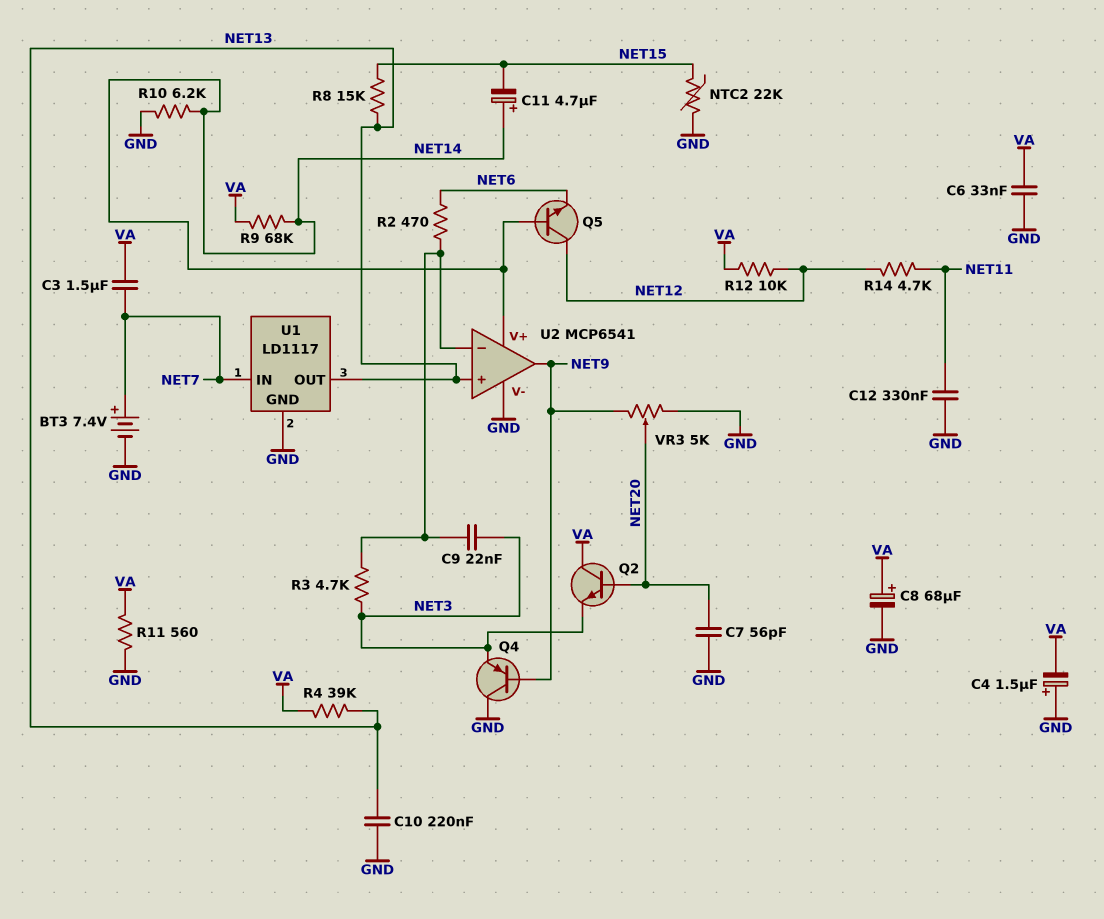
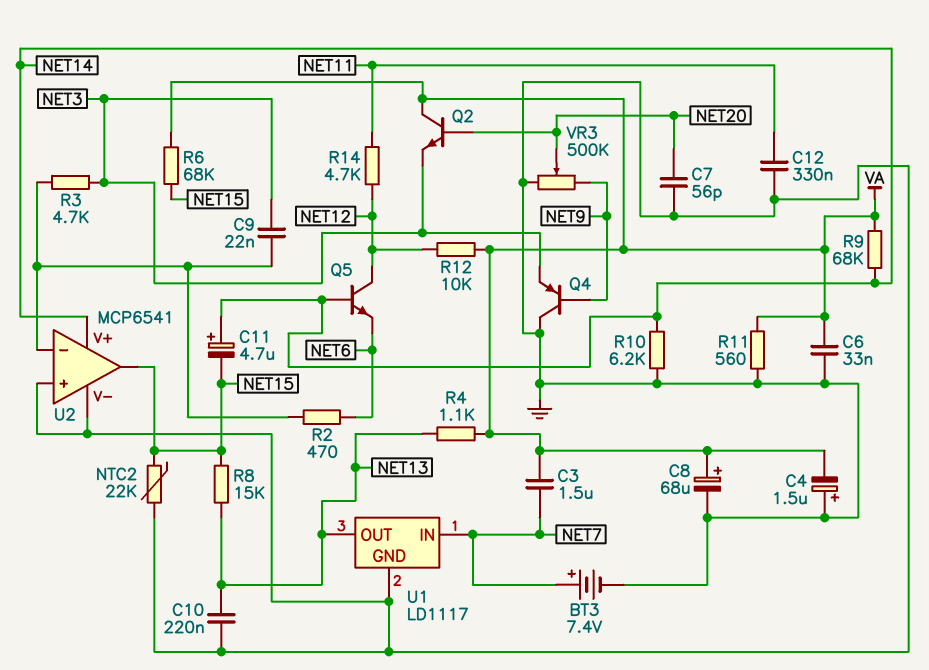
R4: 39k (NET13, VA) -> 1.1k (NET13, VA)
R6: none -> 68k (NET15, VA)
U2 pin in+: NET13 -> GND
U2 pin out: NET9 -> NET15
VR3: 5k (GND, NET9, wiper NET20) -> 500k (GND, NET9, wiper NET20)

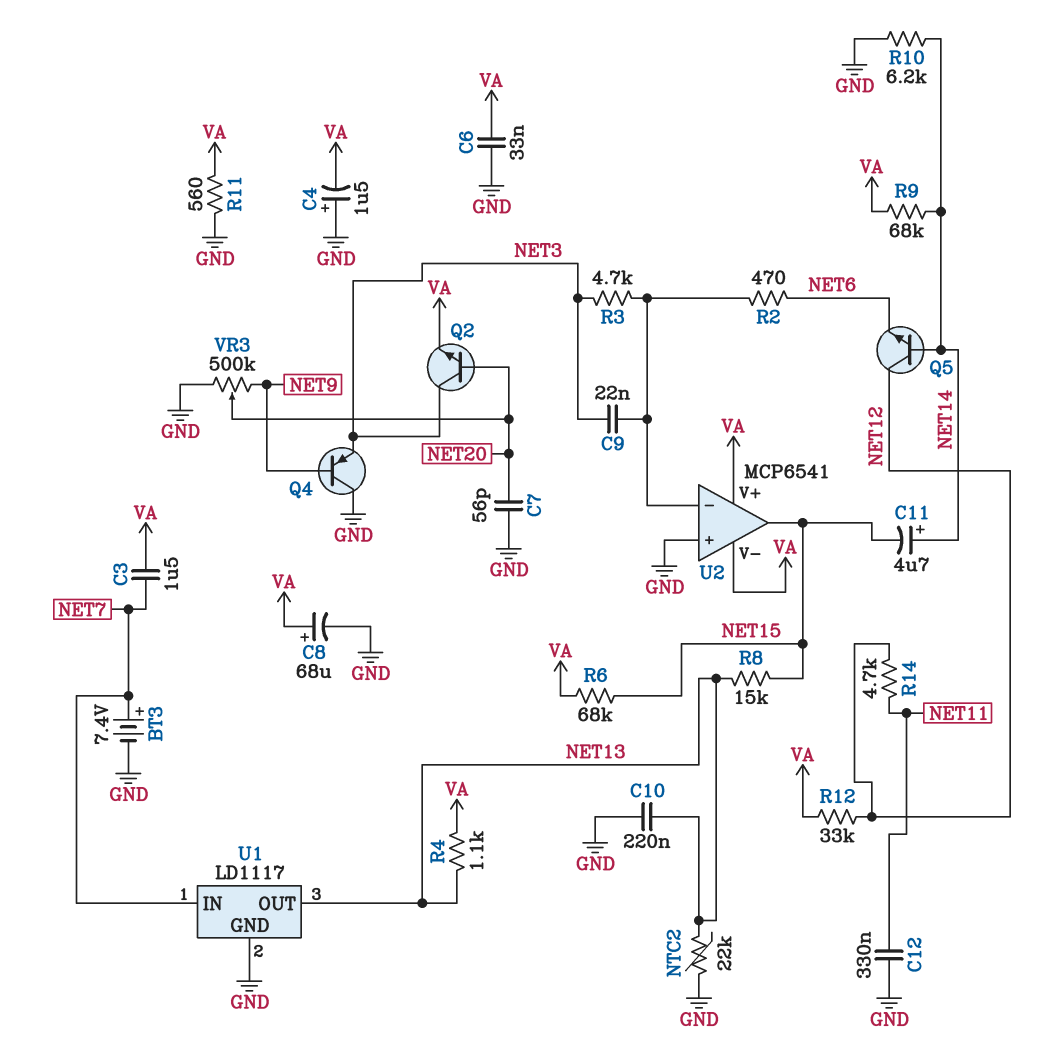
NTC2: 22k (GND, NET15) -> 22k (GND, NET13)
Q2: NPN (B NET20, C VA, E NET3) -> NPN (B NET20, C NET3, E VA)
R12: 10k (NET12, VA) -> 33k (NET12, VA)
U2 pin V+: NET14 -> VA
U2 pin V-: GND -> VA

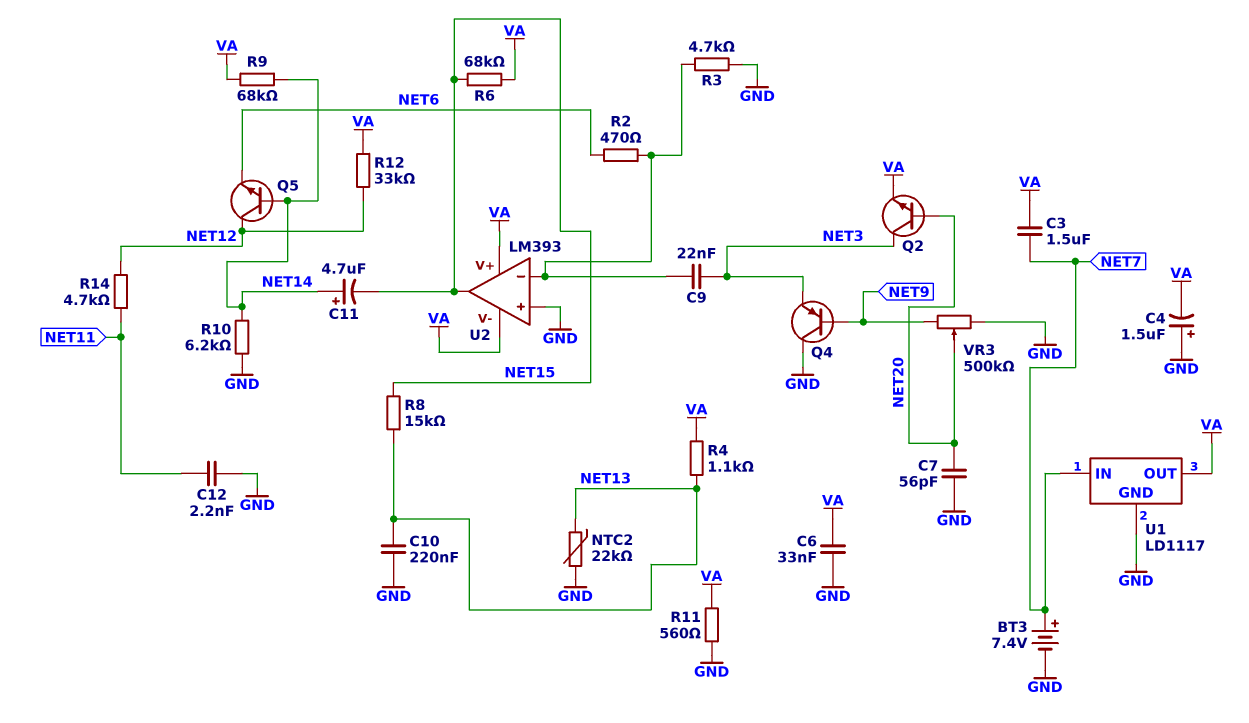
C8: 68uF (plus VA, minus GND) -> none
C12: 330nF (GND, NET11) -> 2.2nF (GND, NET11)
R3: 4.7k (NET3, U2/in-) -> 4.7k (GND, U2/in-)
U1 pin OUT: NET13 -> VA
U2: MCP6541 -> LM393

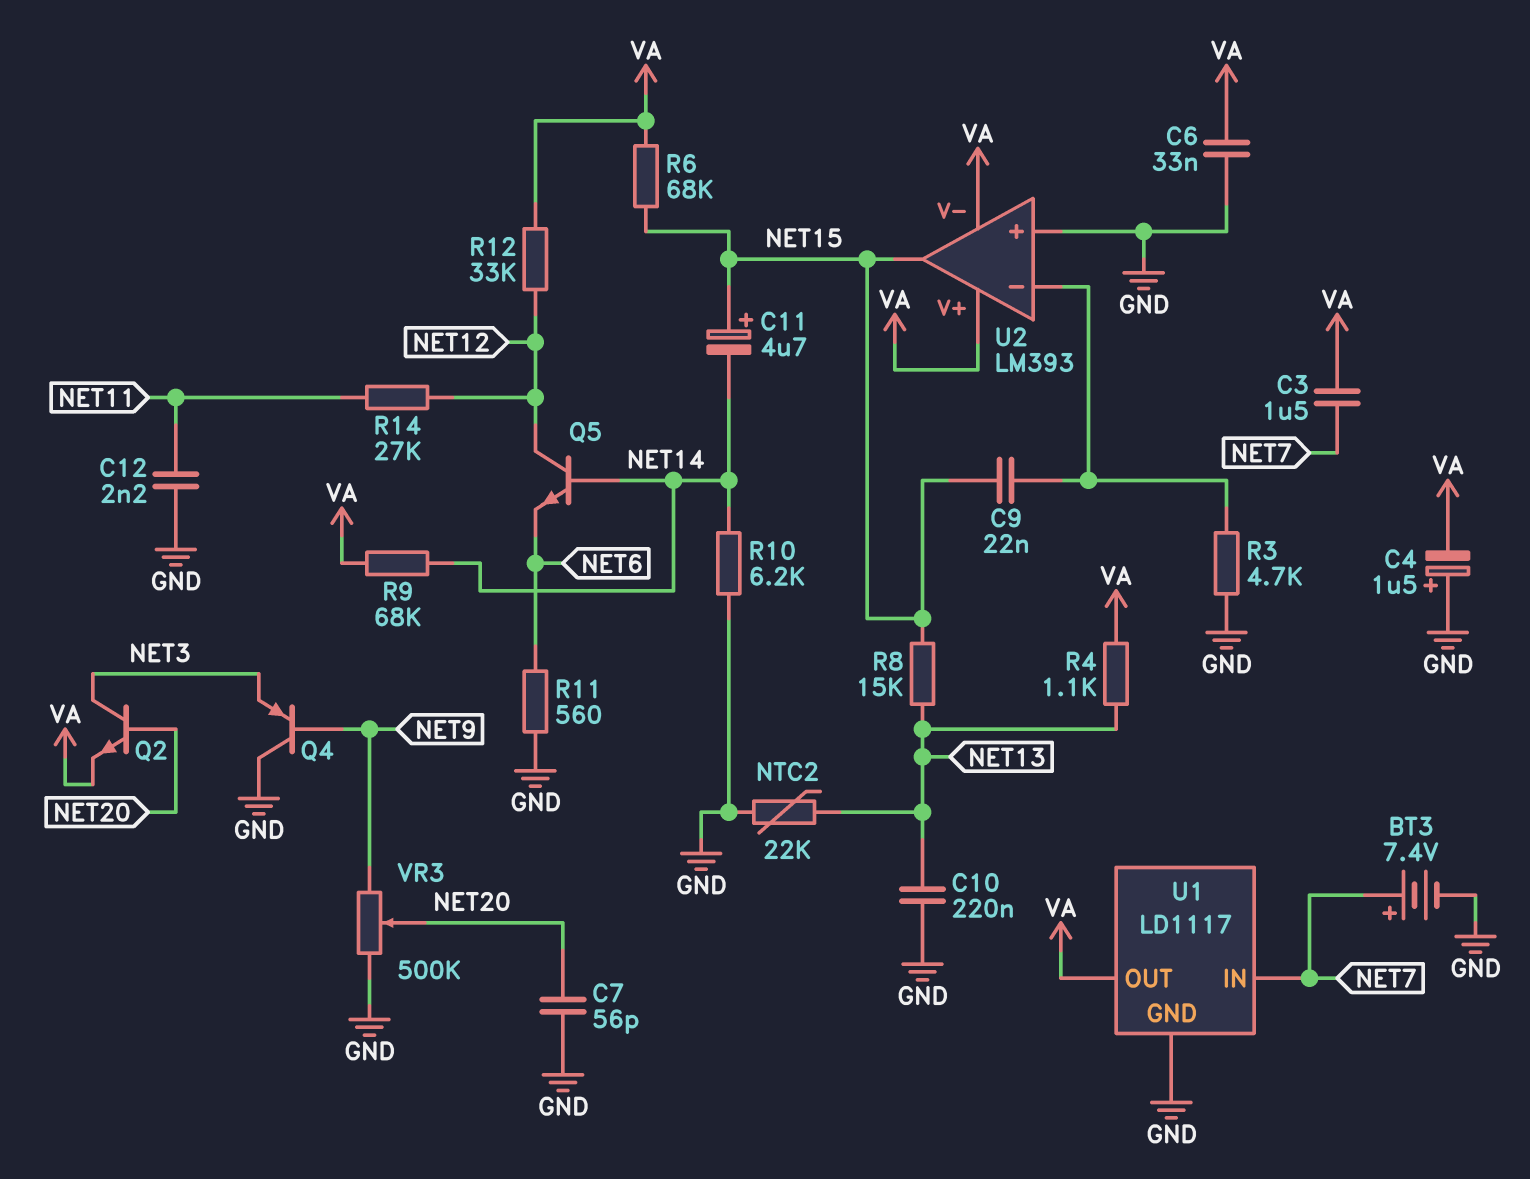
C9: 22nF (NET3, U2/in-) -> 22nF (NET15, U2/in-)
C11: 4.7uF (plus NET14, minus NET15) -> 4.7uF (plus NET15, minus NET14)
R2: 470 (NET6, U2/in-) -> none
R11: 560 (GND, VA) -> 560 (GND, NET6)
R14: 4.7k (NET11, NET12) -> 27k (NET11, NET12)

